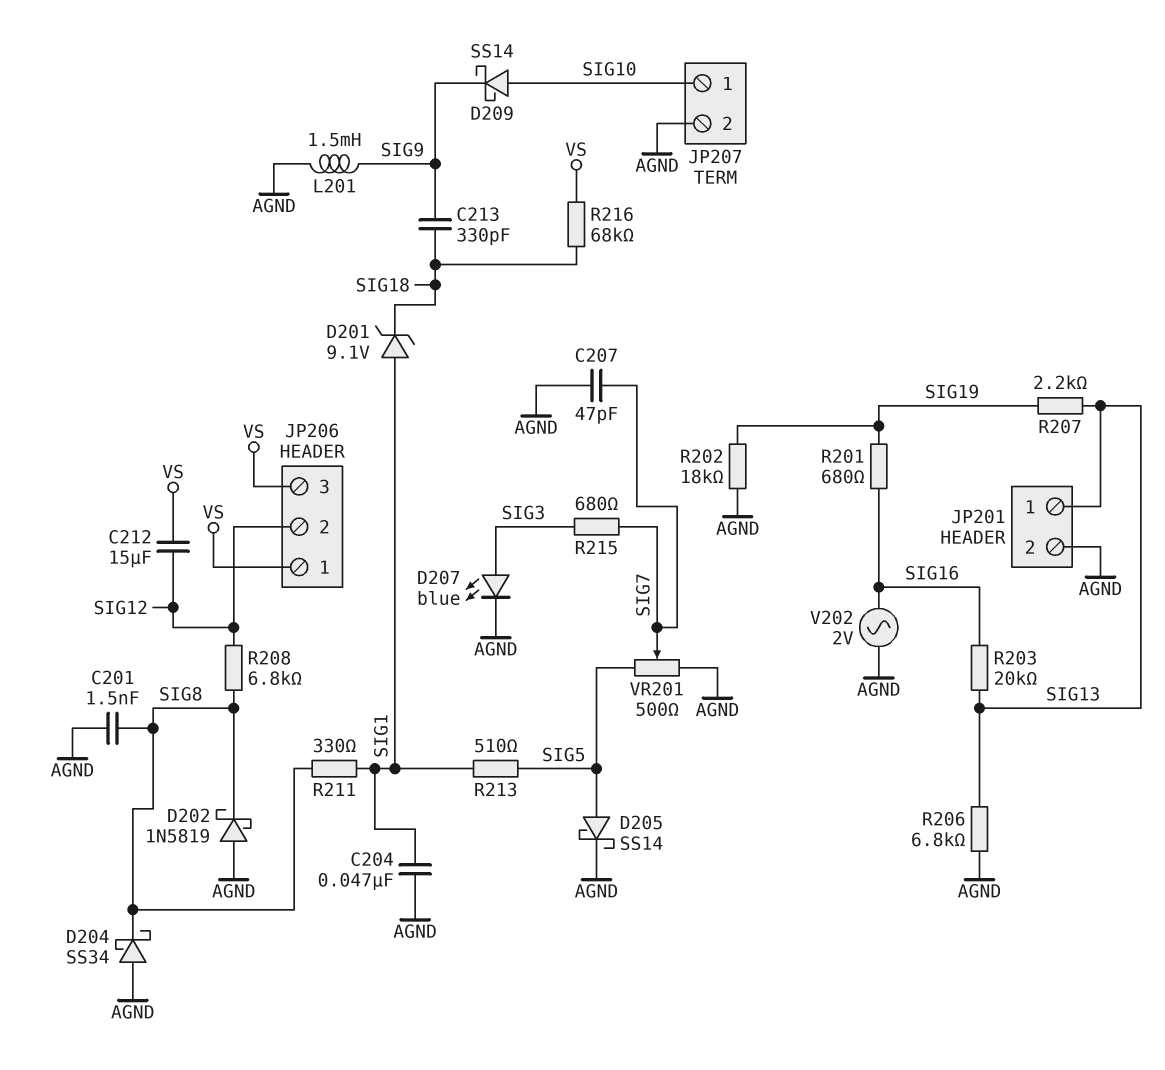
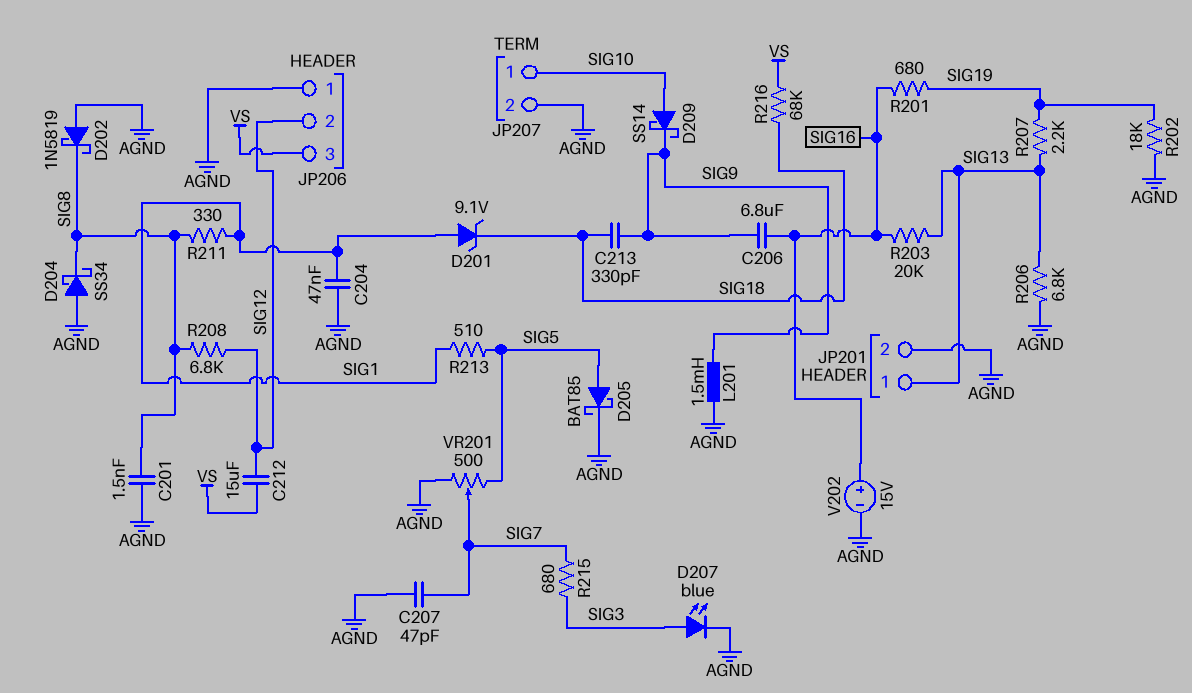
C206: none -> 6.8uF (SIG9, SIG16)
D205: schottky SS14 (A SIG5, K AGND) -> schottky BAT85 (A SIG5, K AGND)
JP206 pin 1: VS -> AGND
V202: AC 2V (AGND, SIG16) -> 15V (plus SIG16, minus AGND)

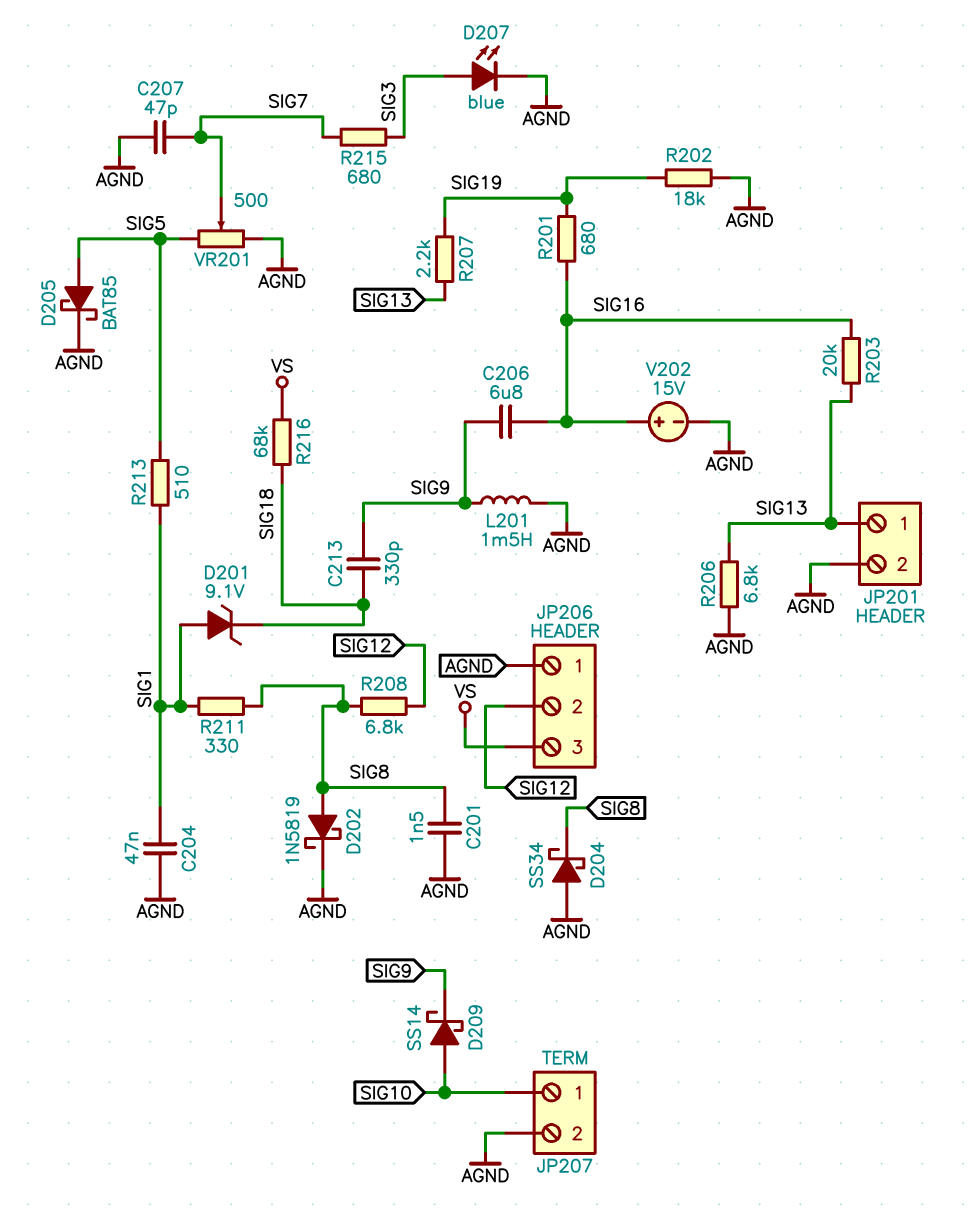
C212: 15uF (SIG12, VS) -> none
D202: schottky 1N5819 (A AGND, K SIG8) -> schottky 1N5819 (A SIG8, K AGND)

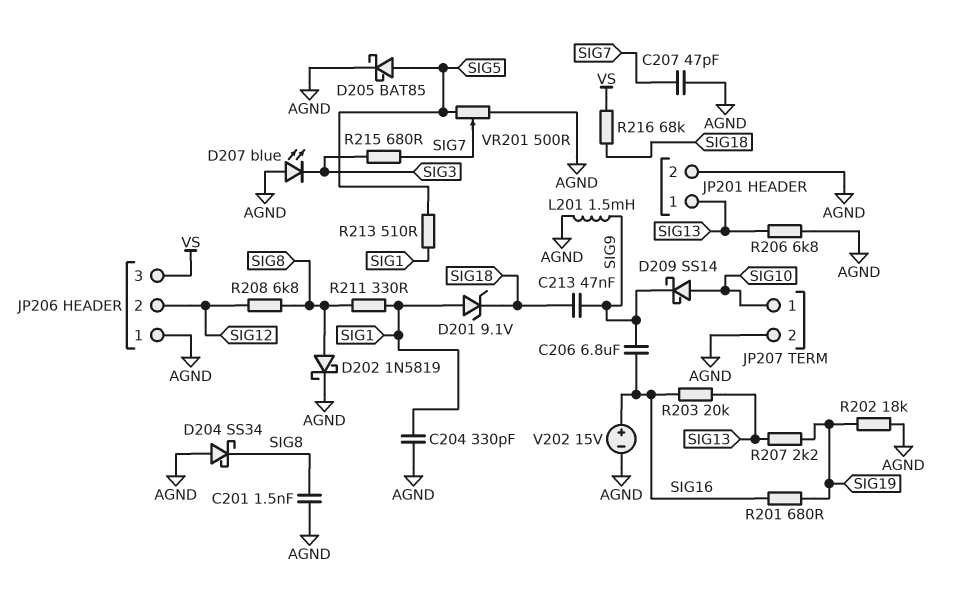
C204: 47nF (AGND, SIG1) -> 330pF (AGND, SIG1)
C213: 330pF (SIG9, SIG18) -> 47nF (SIG9, SIG18)
D207: LED blue (A SIG3, K AGND) -> LED blue (A AGND, K SIG3)

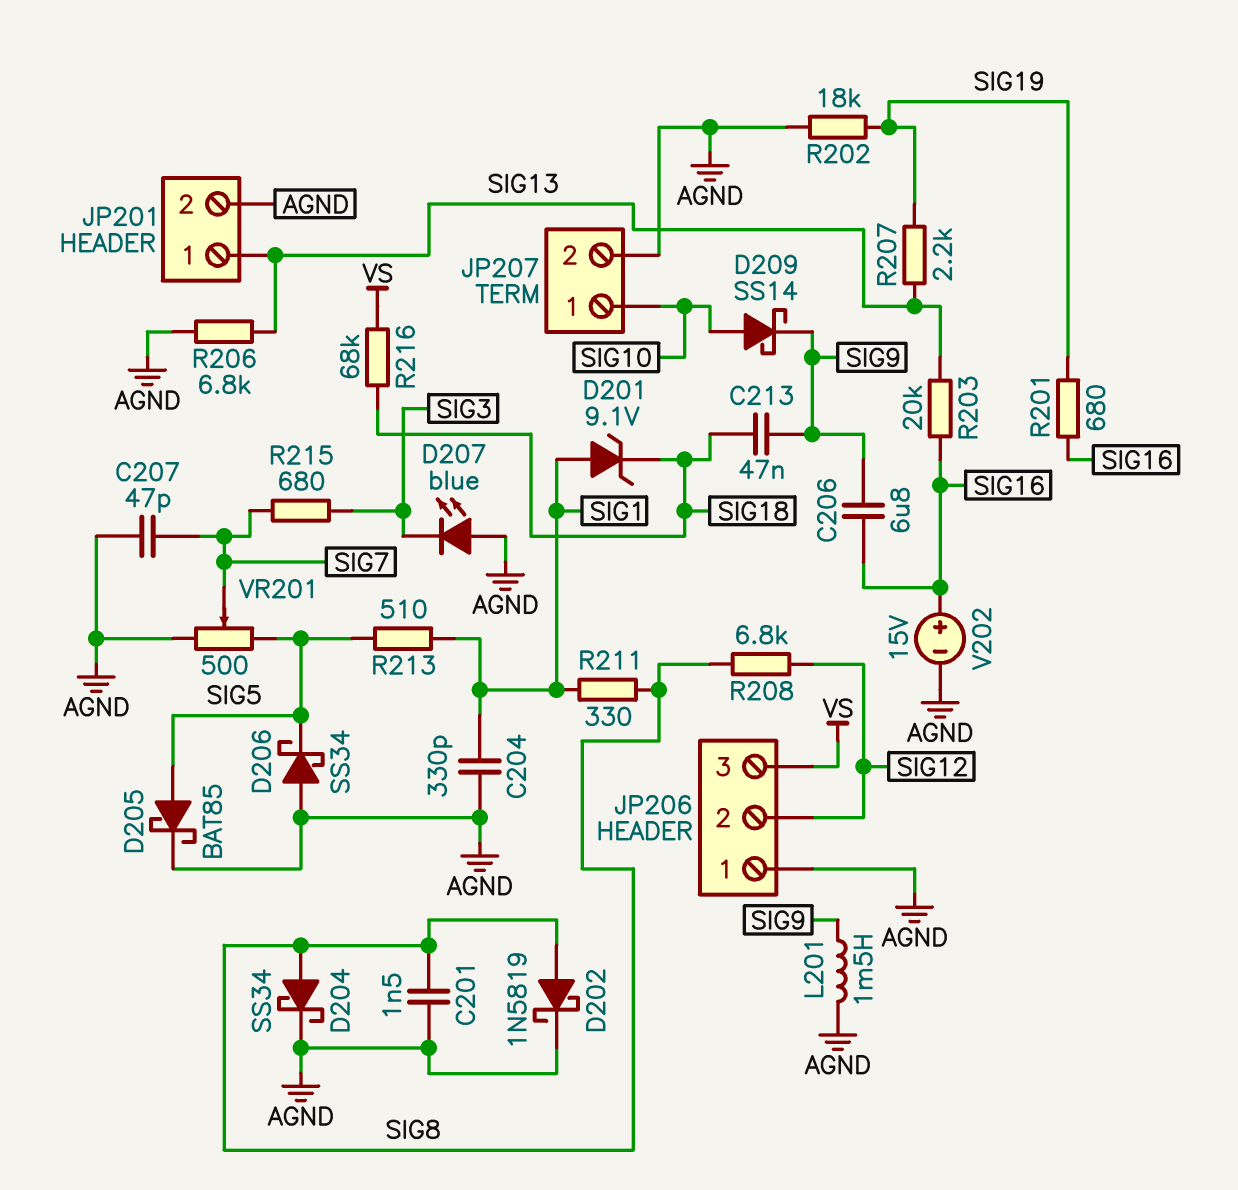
D204: schottky SS34 (A AGND, K SIG8) -> schottky SS34 (A SIG8, K AGND)
D206: none -> schottky SS34 (A AGND, K SIG5)

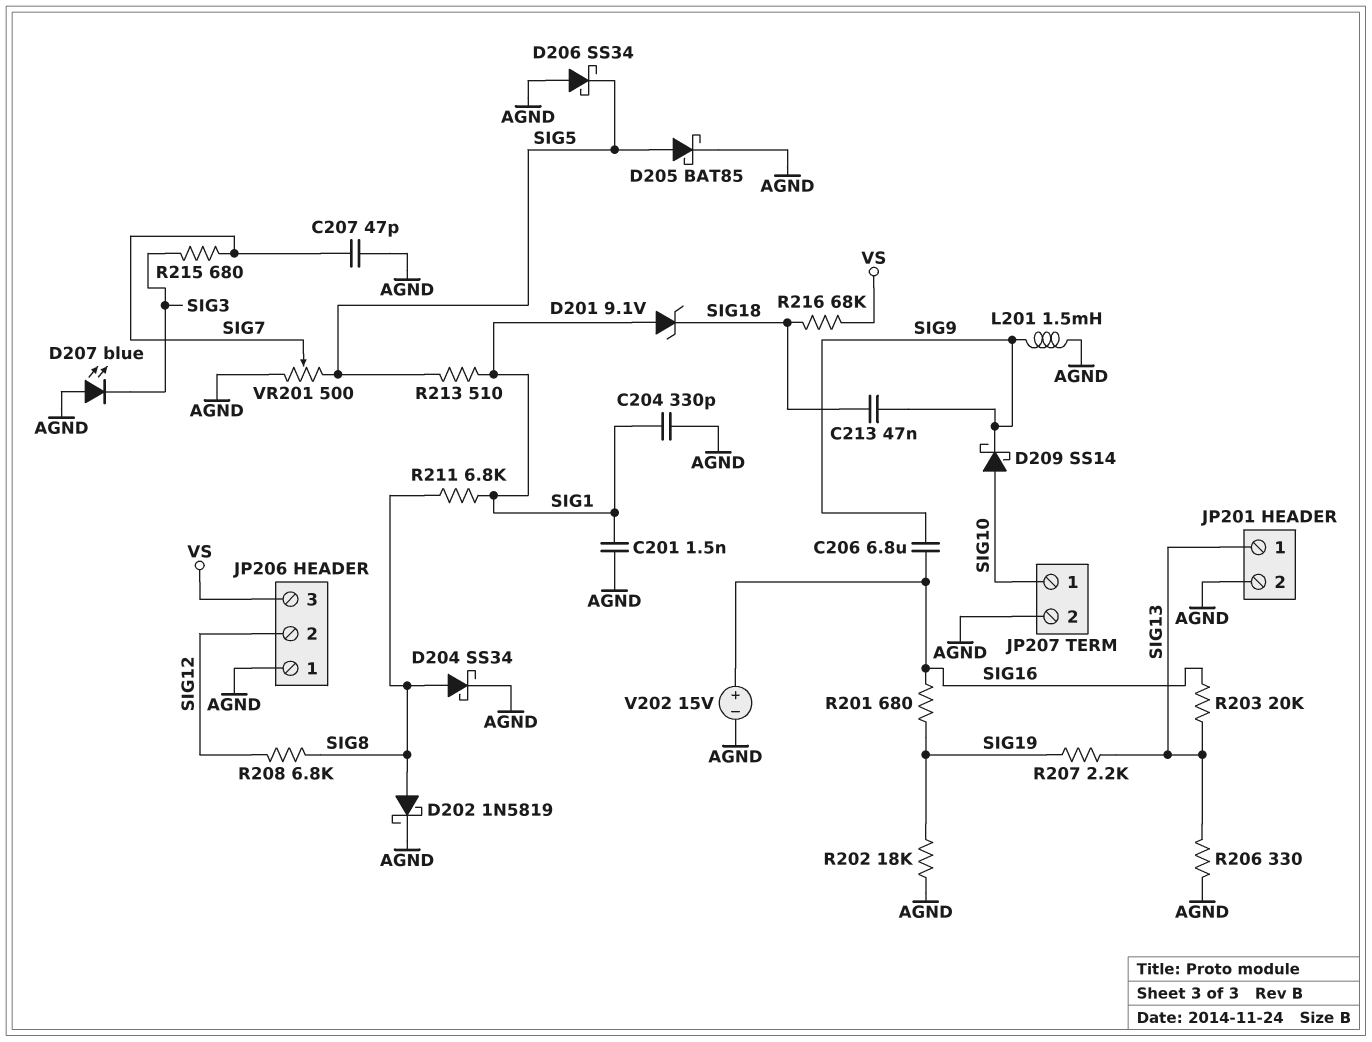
C201: 1.5nF (AGND, SIG8) -> 1.5nF (AGND, SIG1)
R206: 6.8k (AGND, SIG13) -> 330 (AGND, SIG13)
R211: 330 (SIG1, SIG8) -> 6.8k (SIG1, SIG8)

